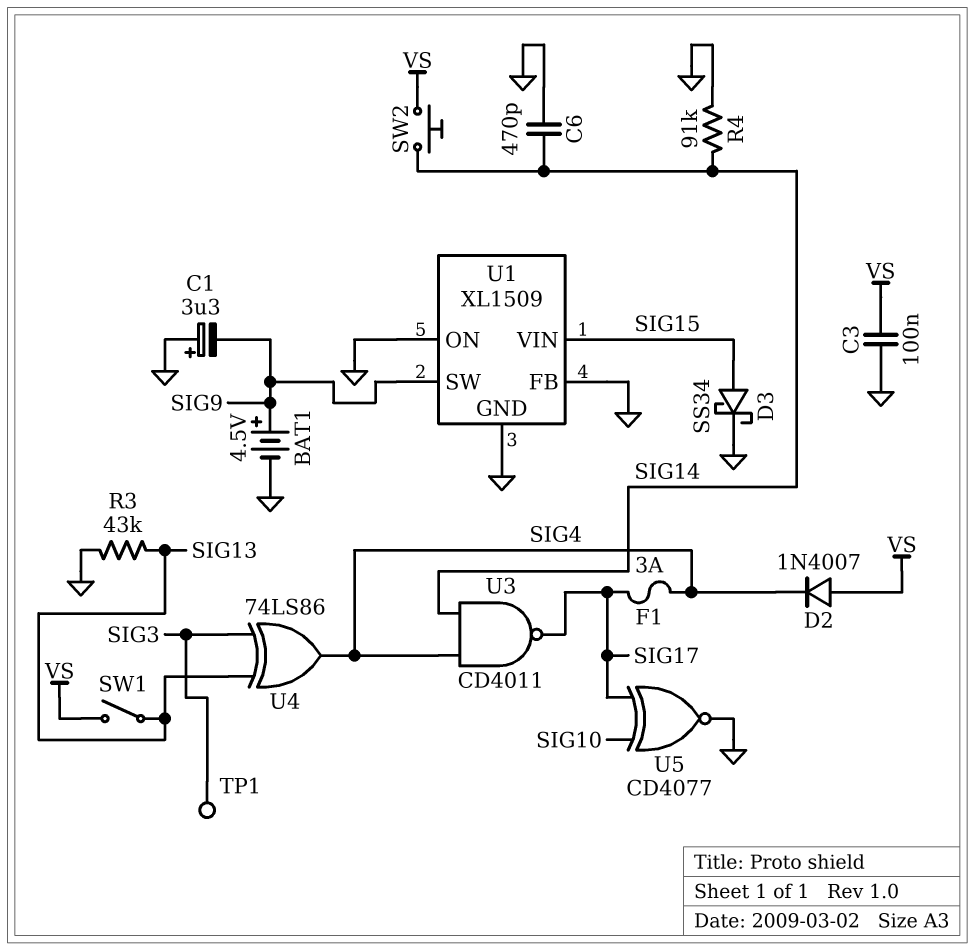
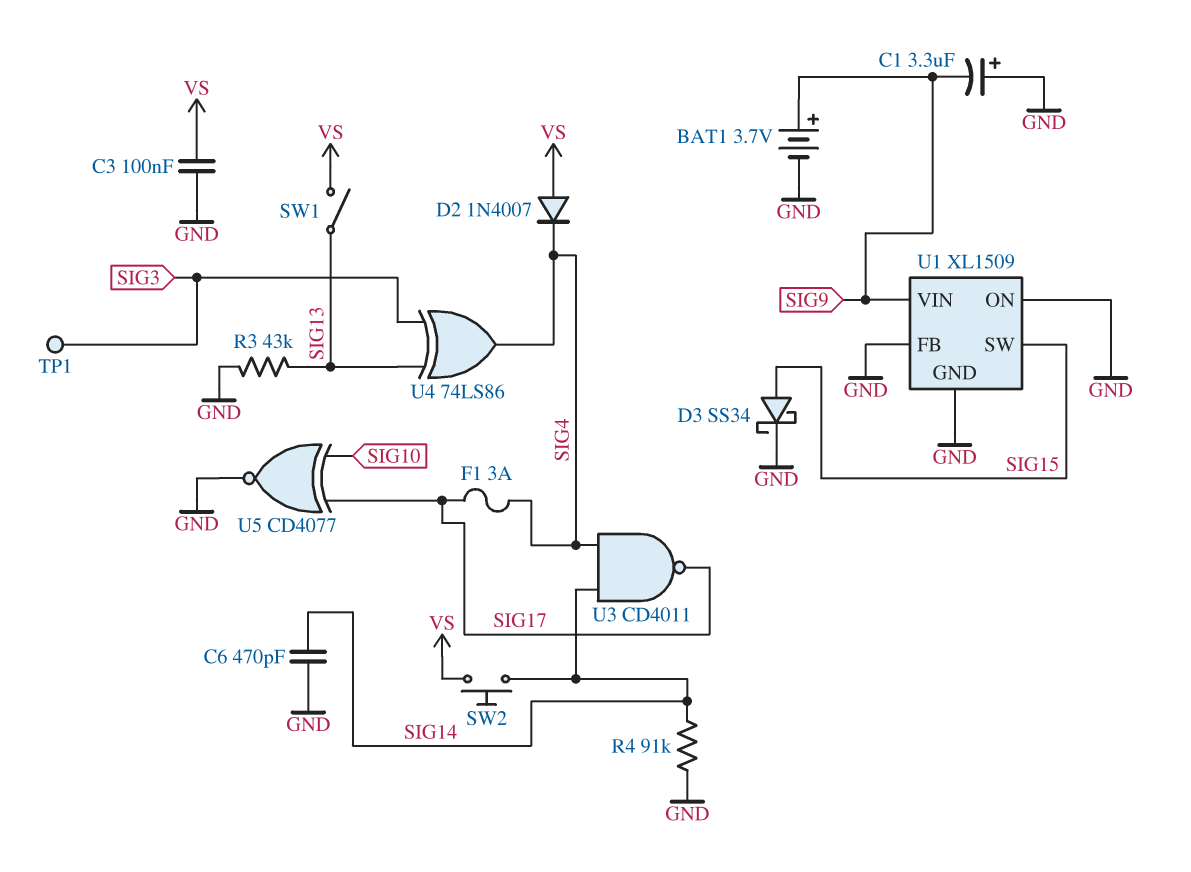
BAT1: 4.5V (plus SIG9, minus GND) -> 3.7V (plus SIG9, minus GND)
U1 pin SW: SIG9 -> SIG15
U1 pin VIN: SIG15 -> SIG9

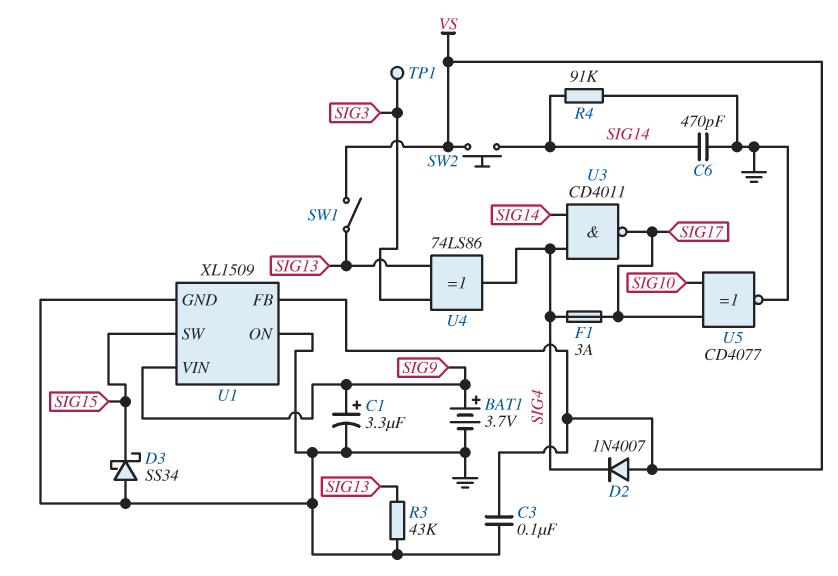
C1: 3.3uF (plus GND, minus SIG9) -> 3.3uF (plus SIG9, minus GND)
D3: schottky SS34 (A SIG15, K GND) -> schottky SS34 (A GND, K SIG15)
U1 pin FB: GND -> VS

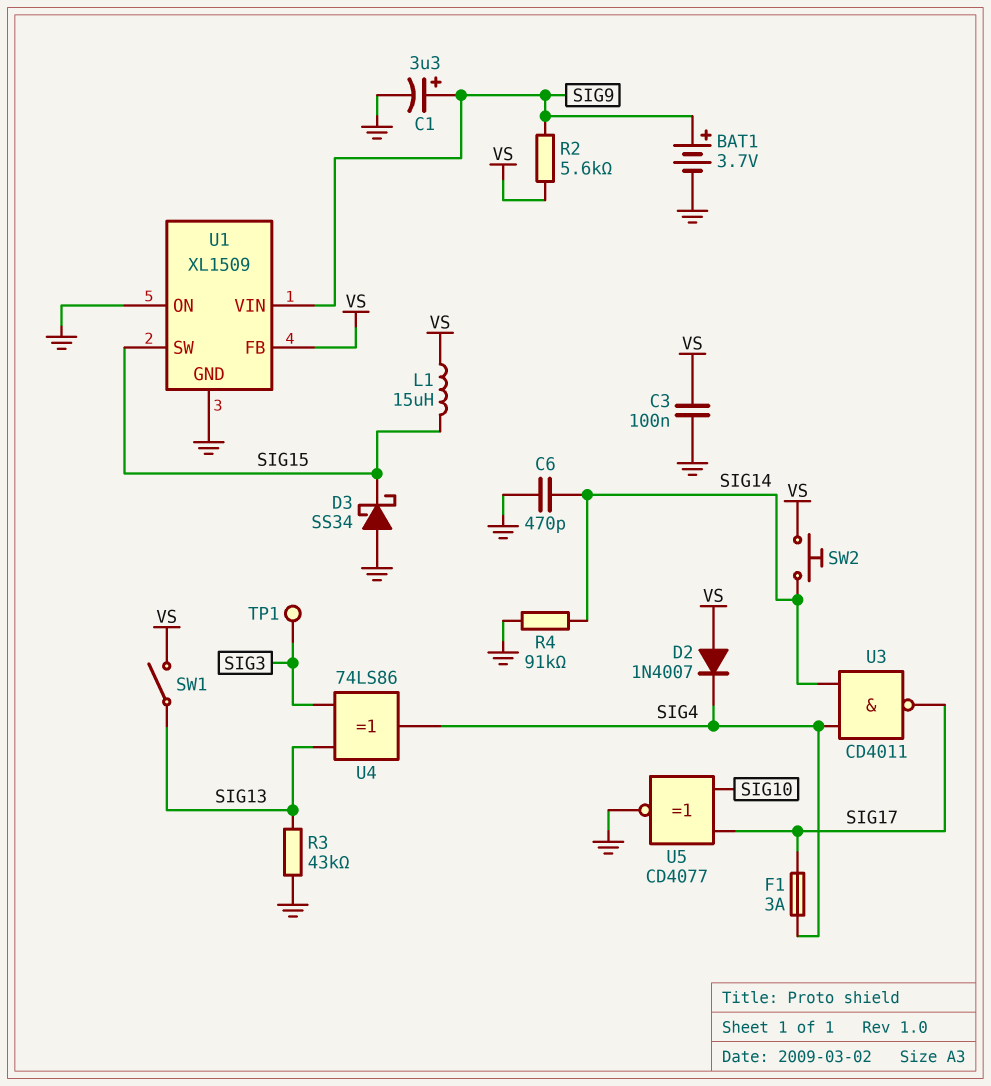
L1: none -> 15uH (SIG15, VS)
R2: none -> 5.6k (SIG9, VS)

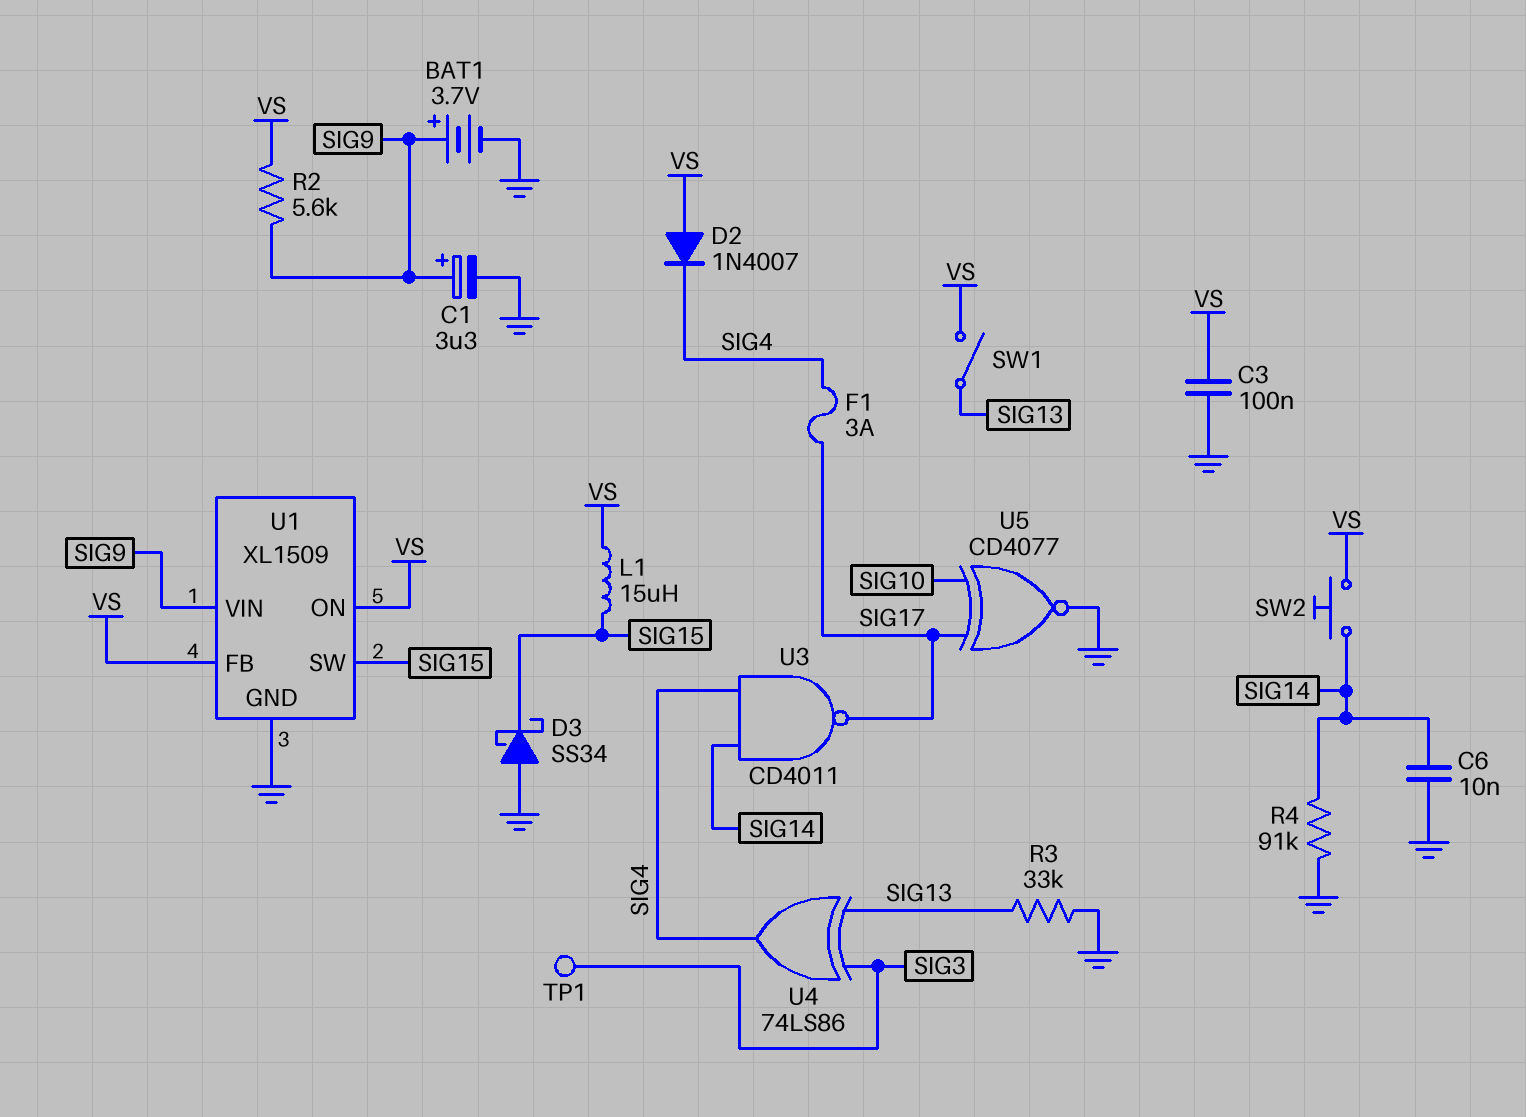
C6: 470pF (GND, SIG14) -> 10nF (GND, SIG14)
R3: 43k (GND, SIG13) -> 33k (GND, SIG13)
U1 pin ON: GND -> VS

